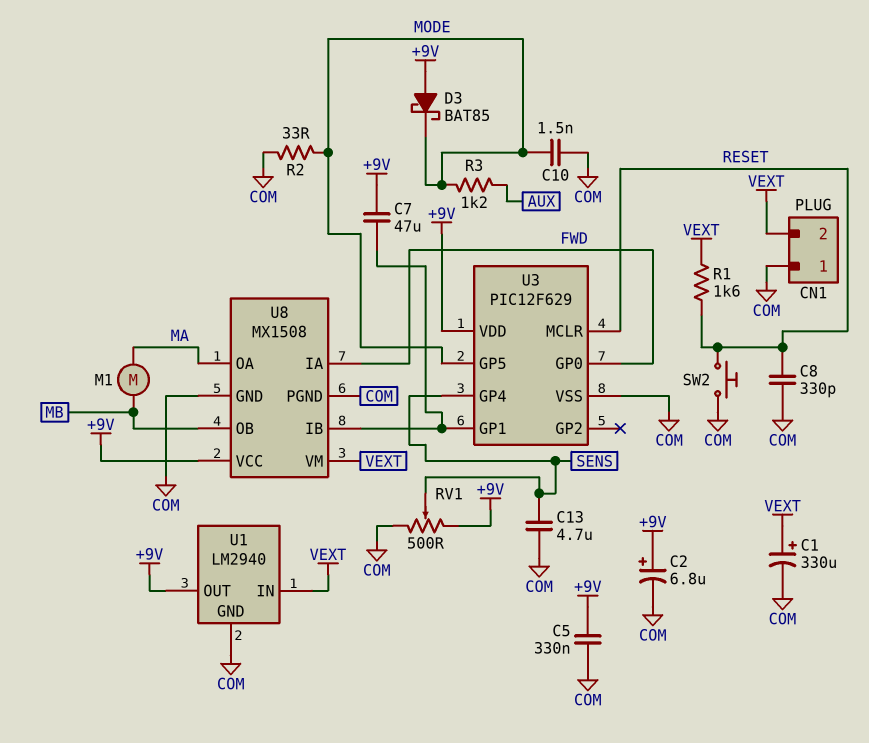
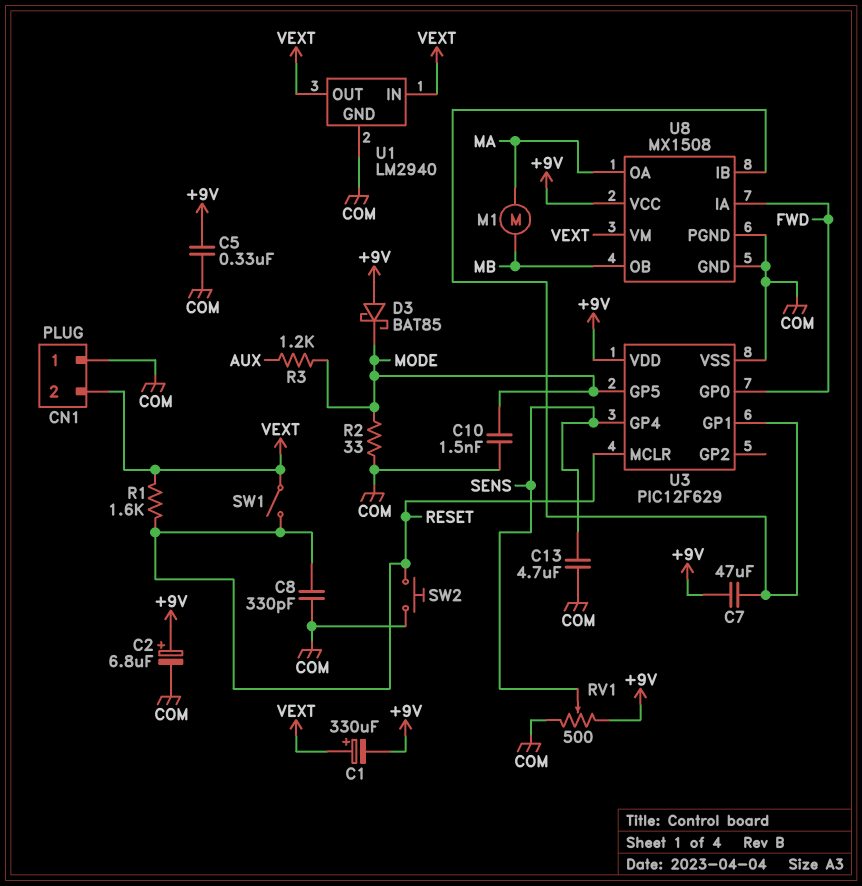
C1: 330uF (plus VEXT, minus COM) -> 330uF (plus VEXT, minus +9V)
SW1: none -> switch (RESET, VEXT)
U1 pin OUT: +9V -> VEXT

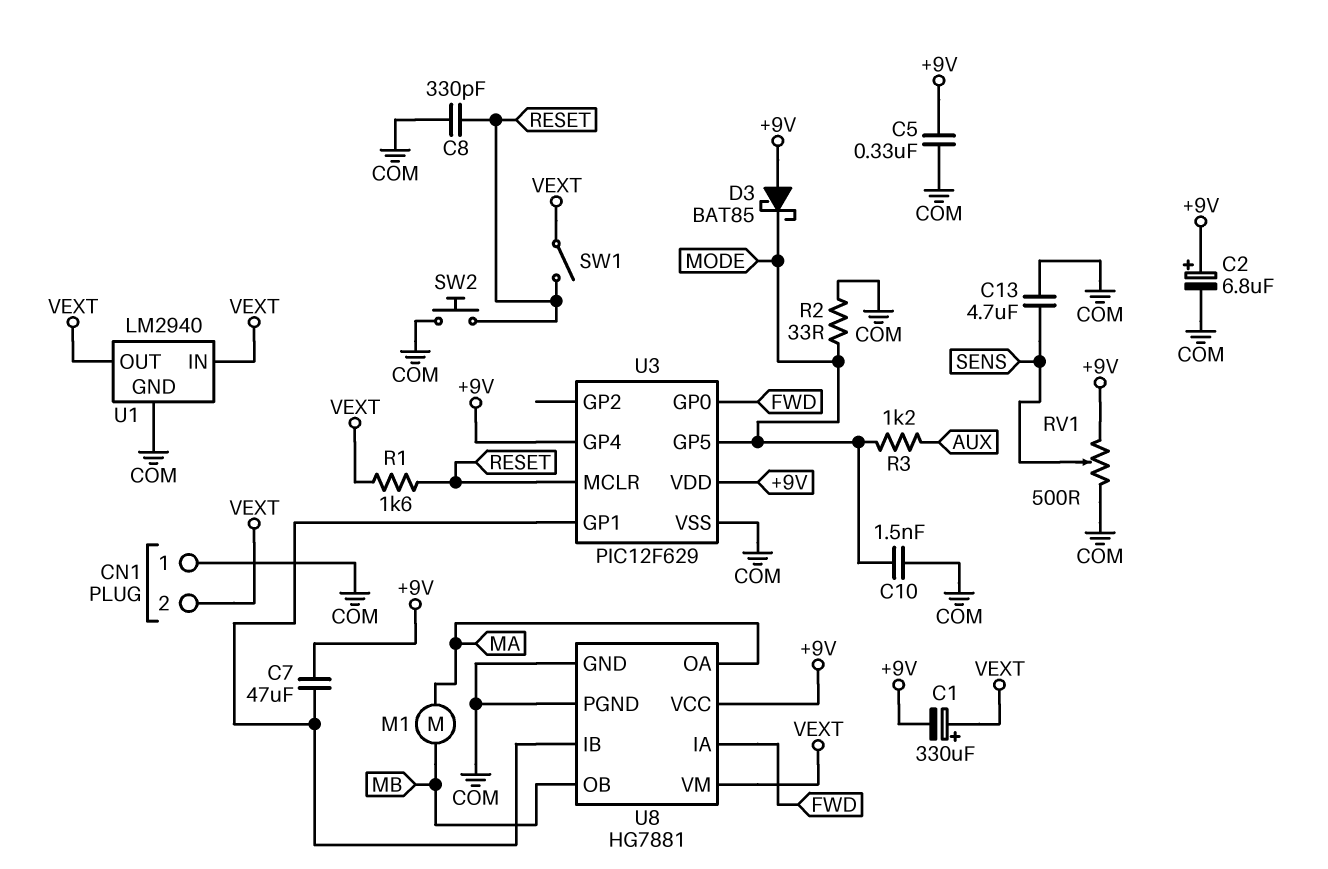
U3 pin GP4: SENS -> +9V
U8: MX1508 -> HG7881

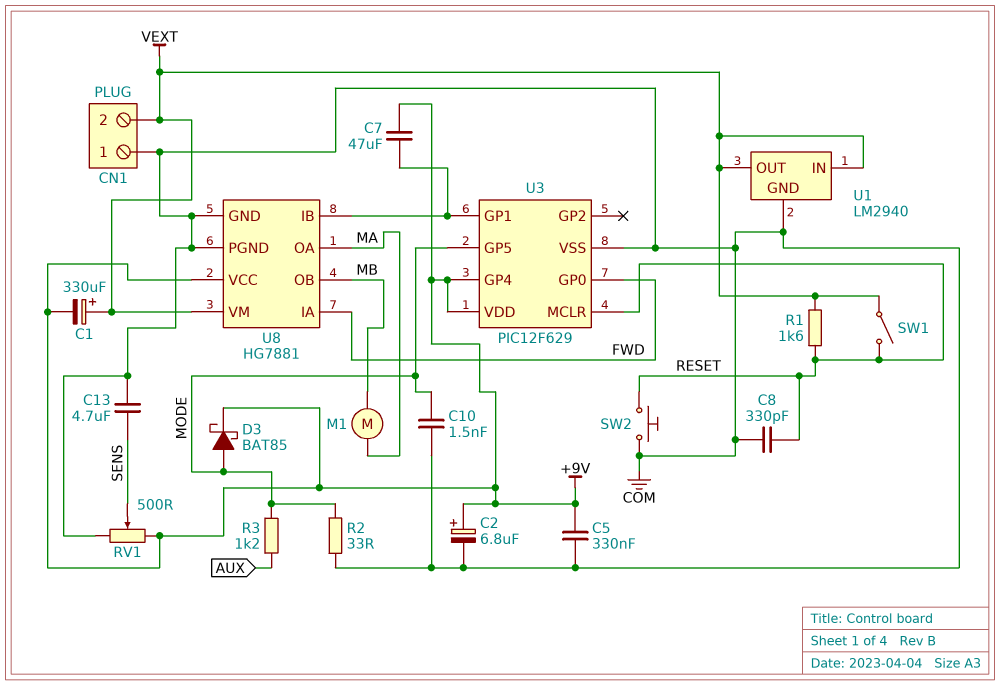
D3: schottky BAT85 (A +9V, K MODE) -> schottky BAT85 (A MODE, K +9V)

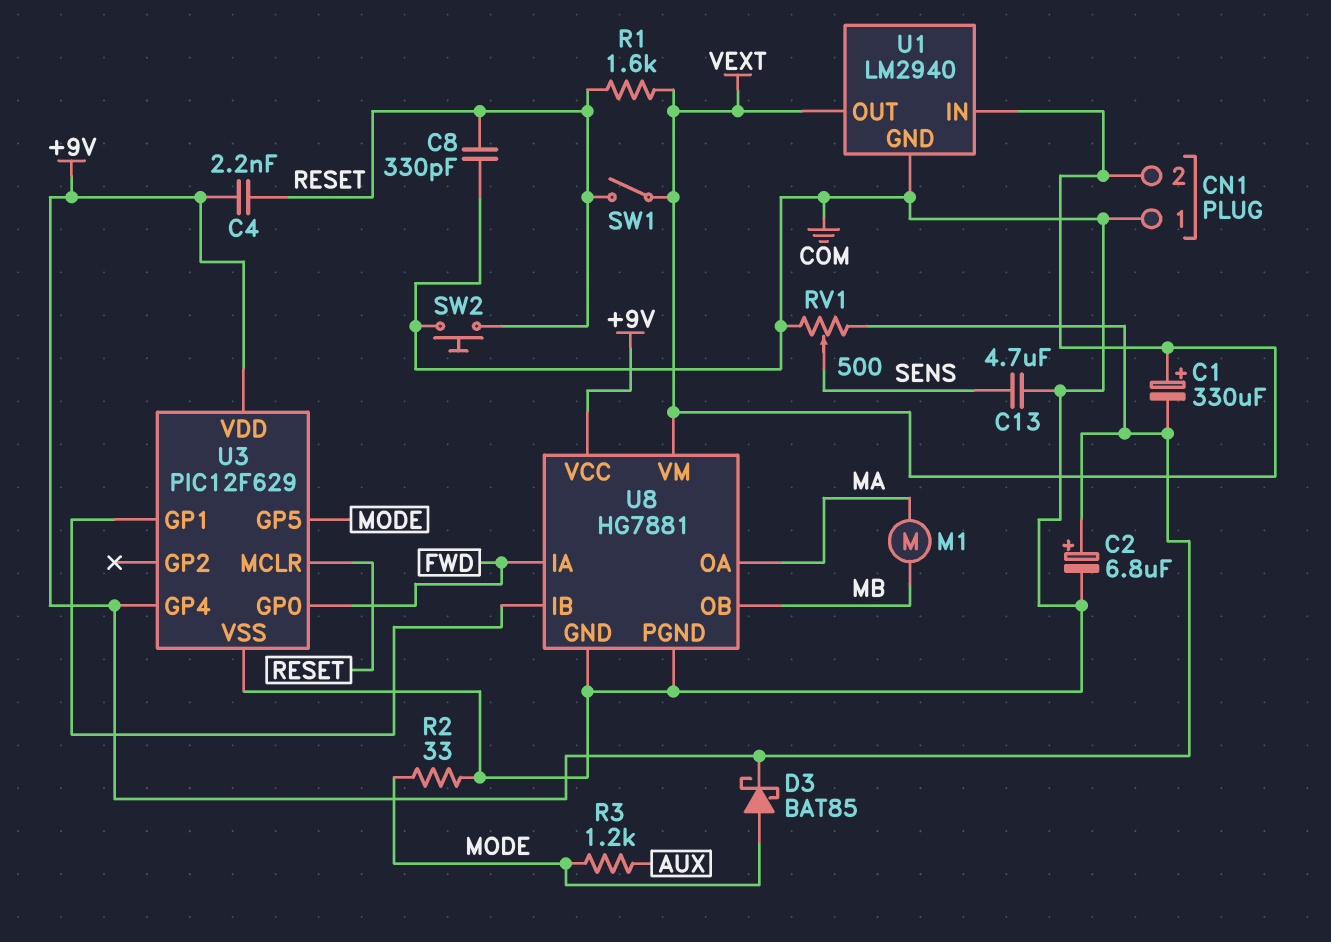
C4: none -> 2.2nF (+9V, RESET)
C5: 330nF (+9V, COM) -> none
C7: 47uF (+9V, U3/GP1) -> none
C10: 1.5nF (COM, MODE) -> none

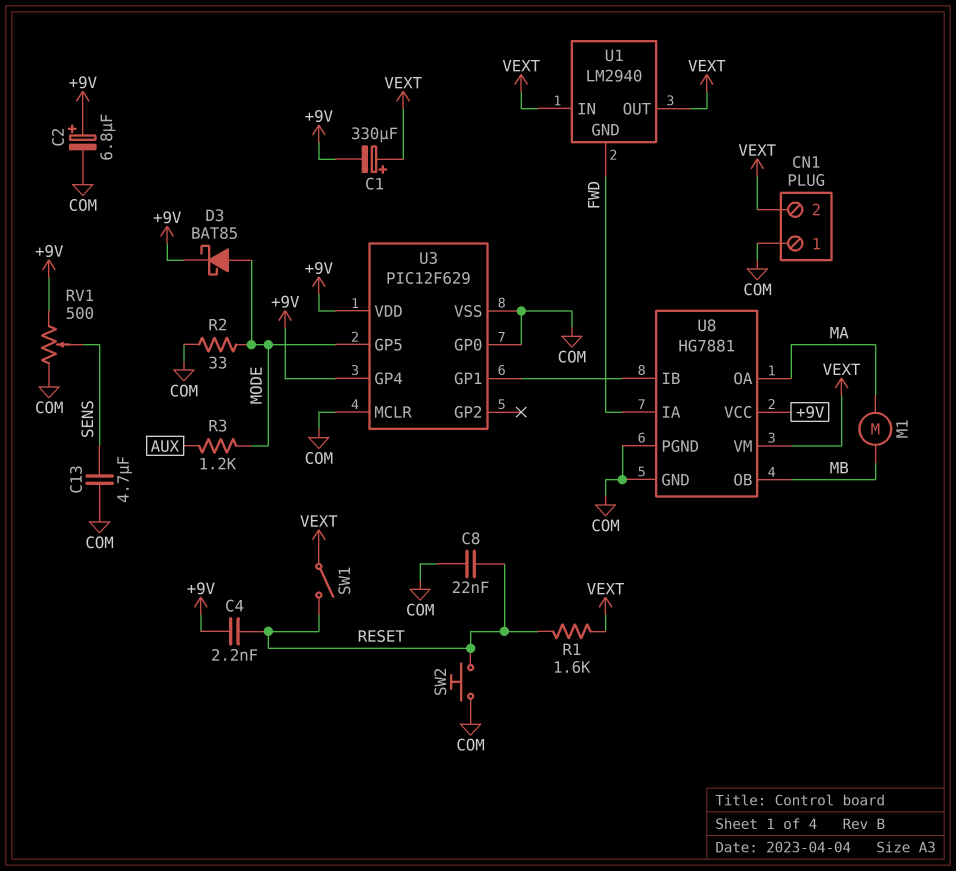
C8: 330pF (COM, RESET) -> 22nF (COM, RESET)
U1 pin GND: COM -> FWD
U3 pin GP0: FWD -> COM
U3 pin MCLR: RESET -> COM

